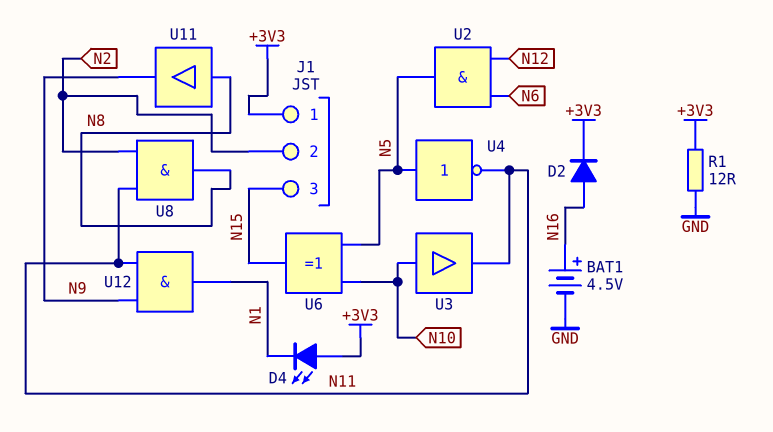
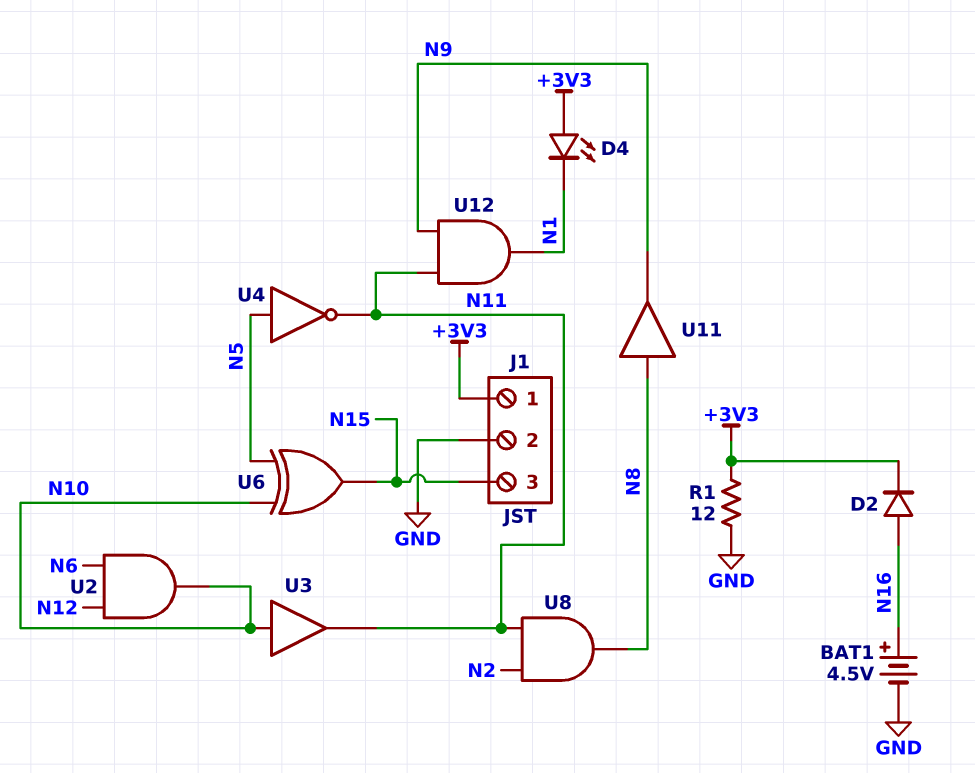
J1 pin 2: N2 -> GND
U2: AND (in N6, in N12, out N5) -> AND (in N6, in N12, out N10)

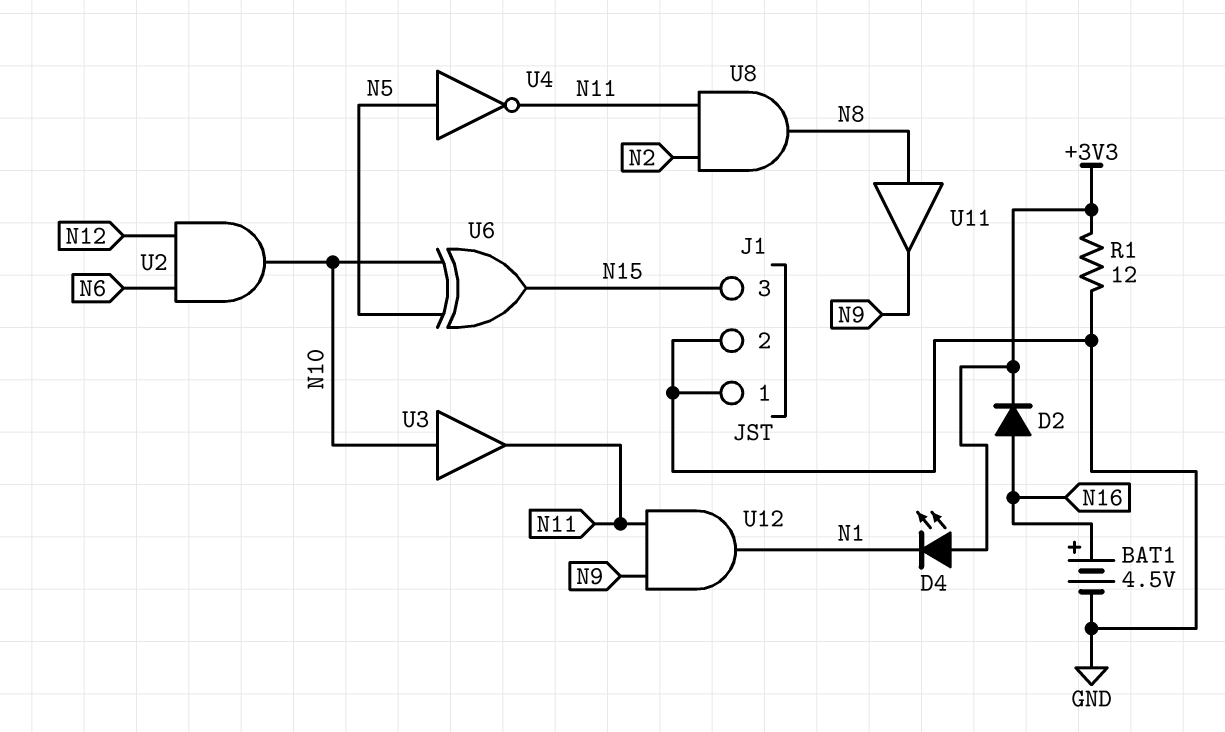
J1 pin 1: +3V3 -> GND

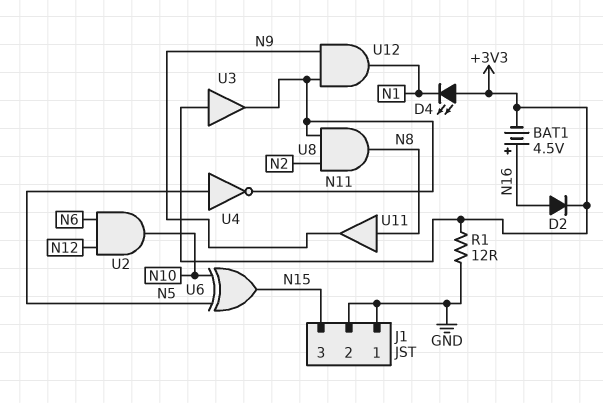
BAT1: 4.5V (plus N16, minus GND) -> 4.5V (plus N16, minus +3V3)
U3: buffer (in N10, out N11) -> buffer (in +3V3, out N11)

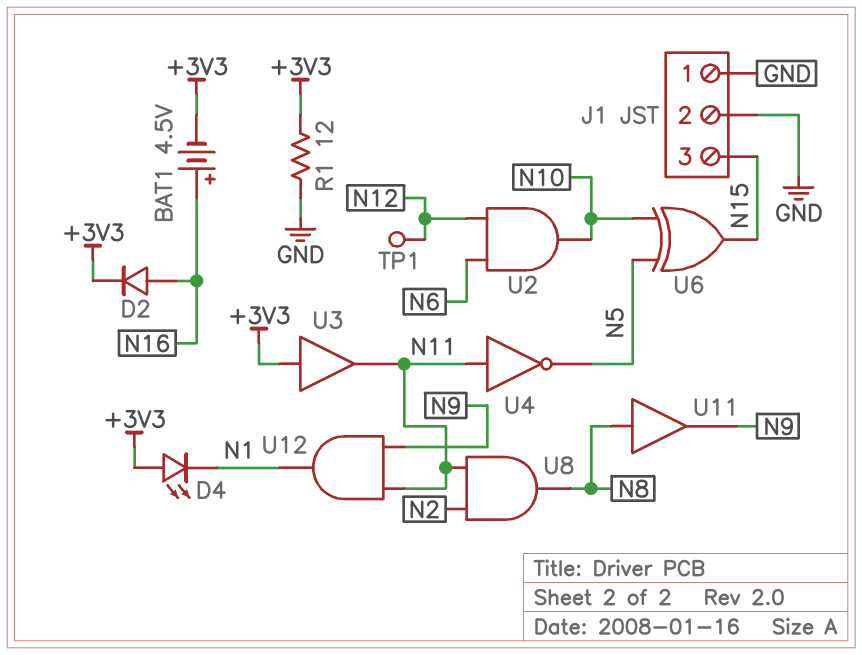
TP1: none -> test point (N12)
U4: NOT (in N5, out N11) -> NOT (in N11, out N5)

